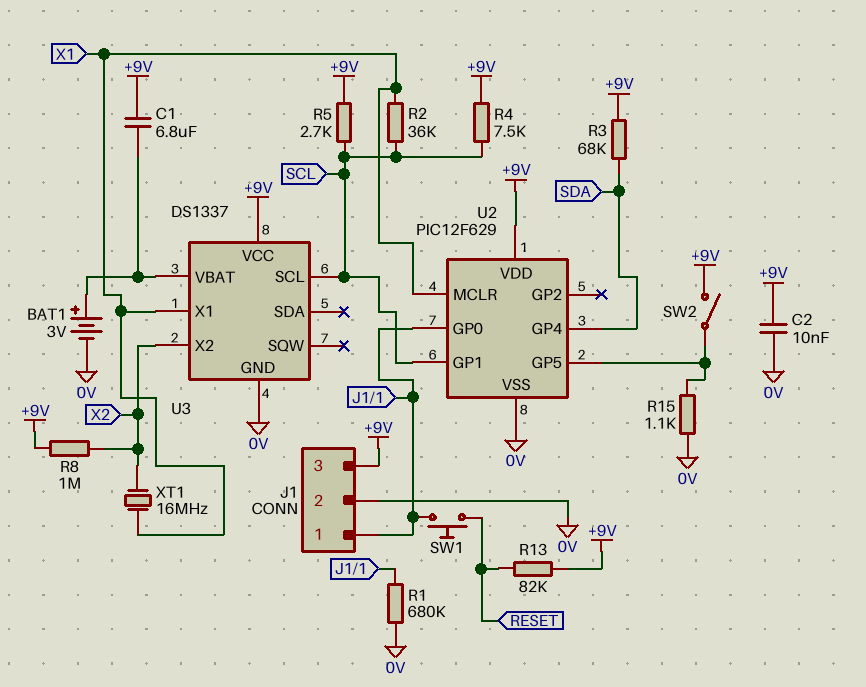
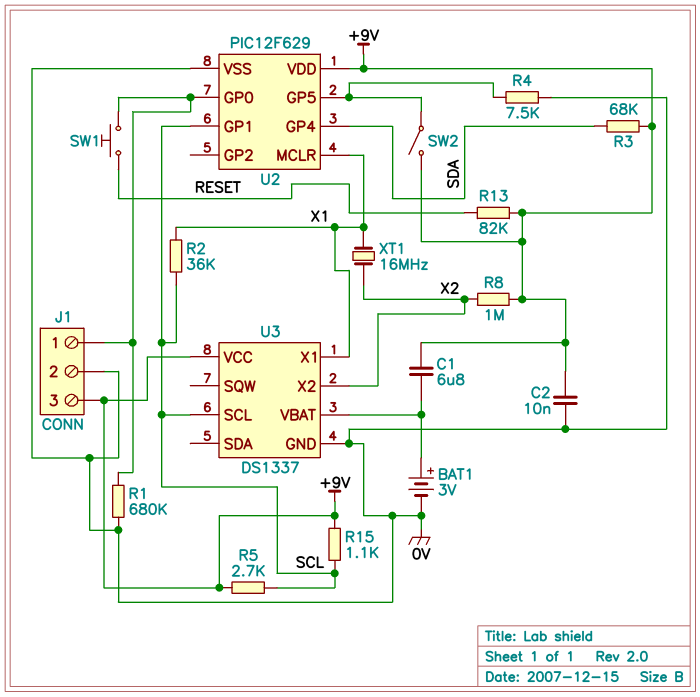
R4: 7.5k (+9V, SCL) -> 7.5k (0V, U2/GP5)
R15: 1.1k (0V, U2/GP5) -> 1.1k (+9V, SCL)

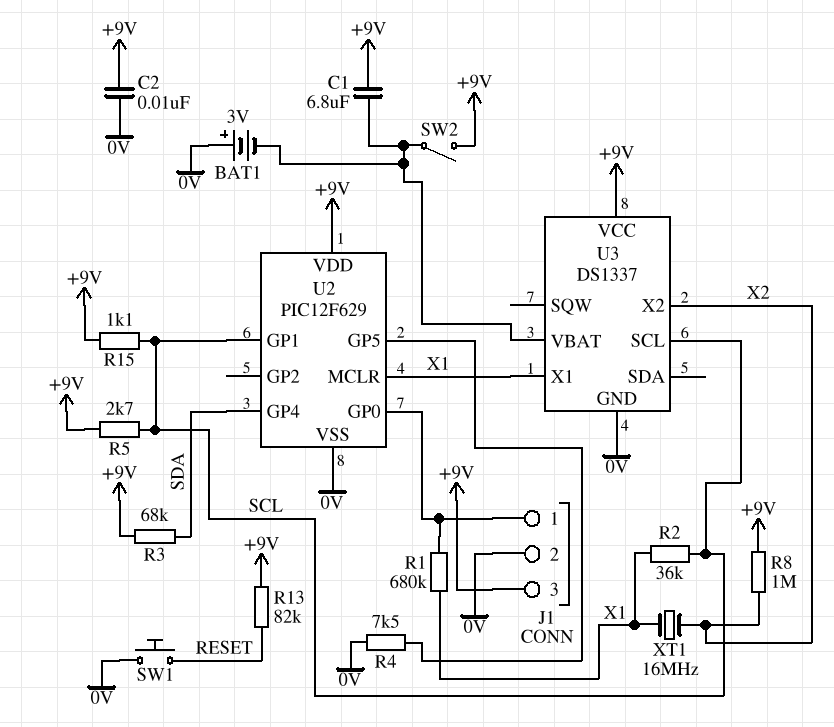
BAT1: 3V (plus U3/VBAT, minus 0V) -> 3V (plus 0V, minus U3/VBAT)
R1: 680k (0V, J1/1) -> 680k (J1/1, X1)
SW1: button (J1/1, RESET) -> button (0V, RESET)
SW2: switch (+9V, U2/GP5) -> switch (+9V, U3/VBAT)

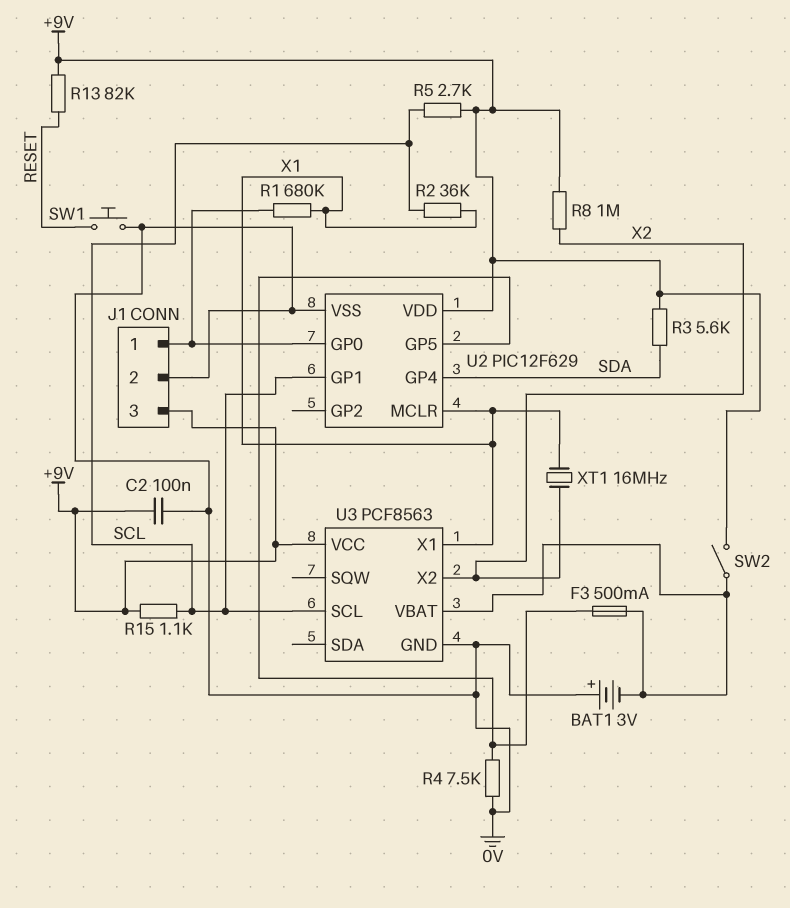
C1: 6.8uF (+9V, U3/VBAT) -> none
C2: 10nF (+9V, 0V) -> 100nF (+9V, 0V)
F3: none -> 500mA (U2/GP5, U3/VBAT)
R3: 68k (+9V, SDA) -> 5.6k (+9V, SDA)
U3: DS1337 -> PCF8563

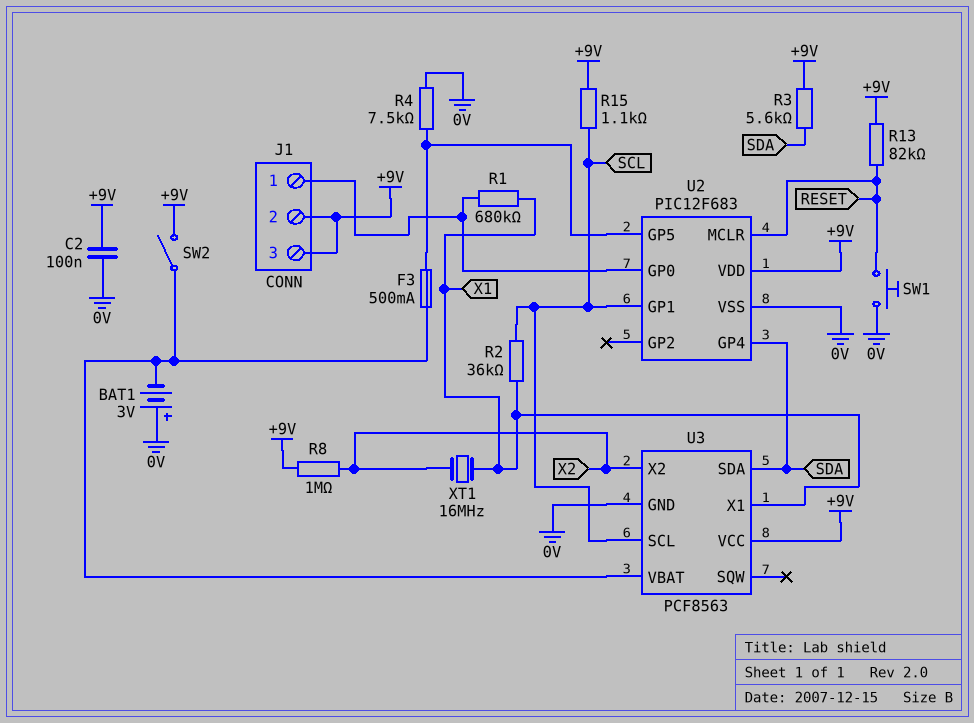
J1 pin 2: 0V -> +9V
R5: 2.7k (+9V, SCL) -> none
U2: PIC12F629 -> PIC12F683
U2 pin MCLR: X1 -> RESET
U3 pin SDA: none -> SDA

